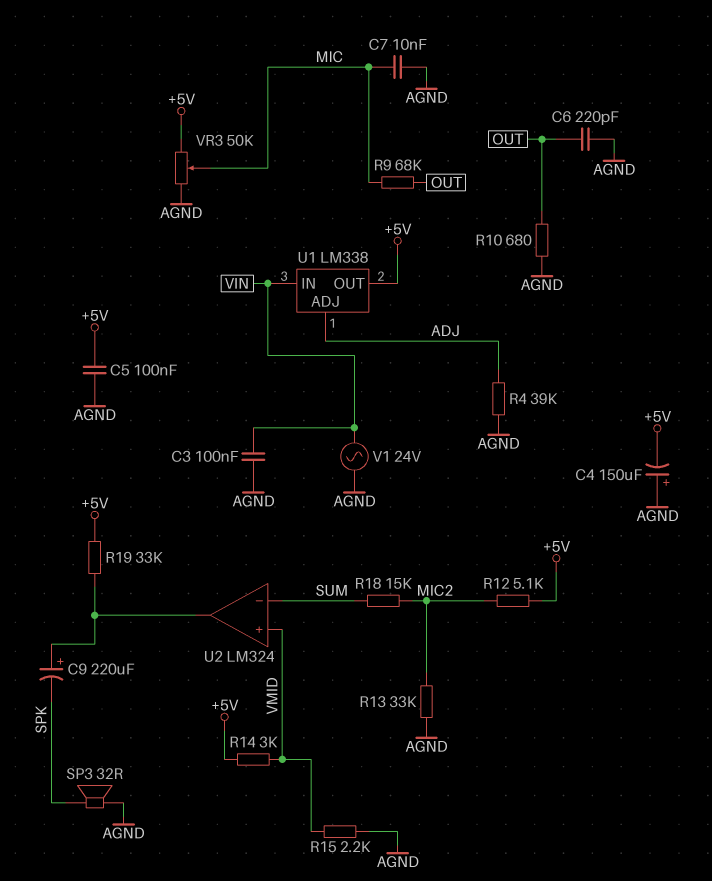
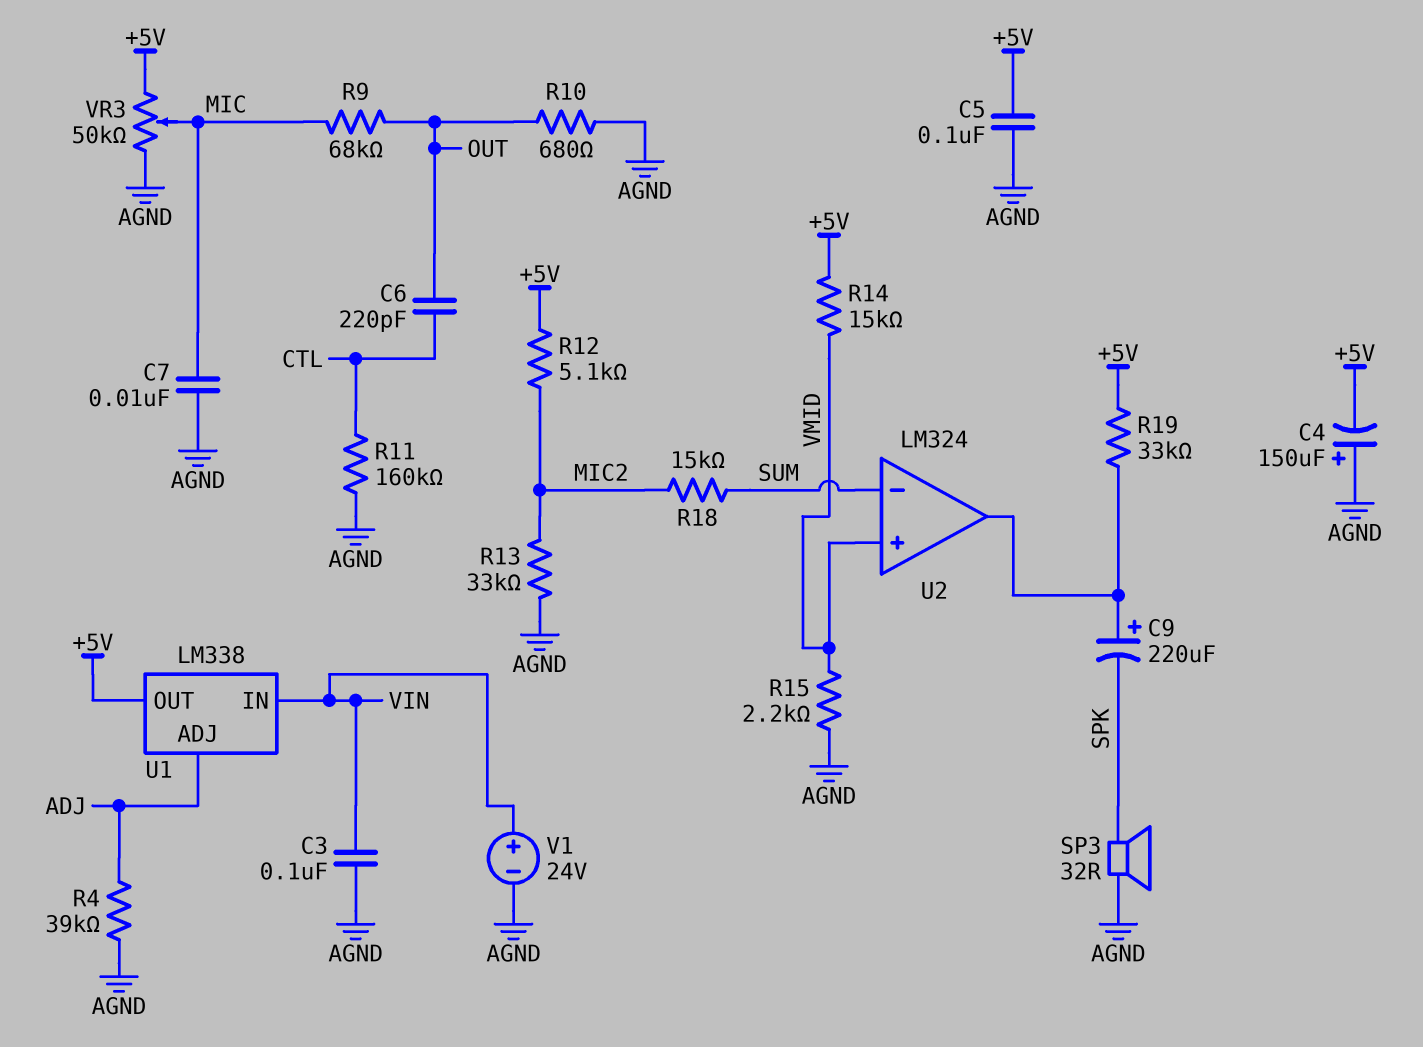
C6: 220pF (AGND, OUT) -> 220pF (CTL, OUT)
R11: none -> 160k (AGND, CTL)
R14: 3k (+5V, VMID) -> 15k (+5V, VMID)
V1: AC 24V (AGND, VIN) -> 24V (plus VIN, minus AGND)

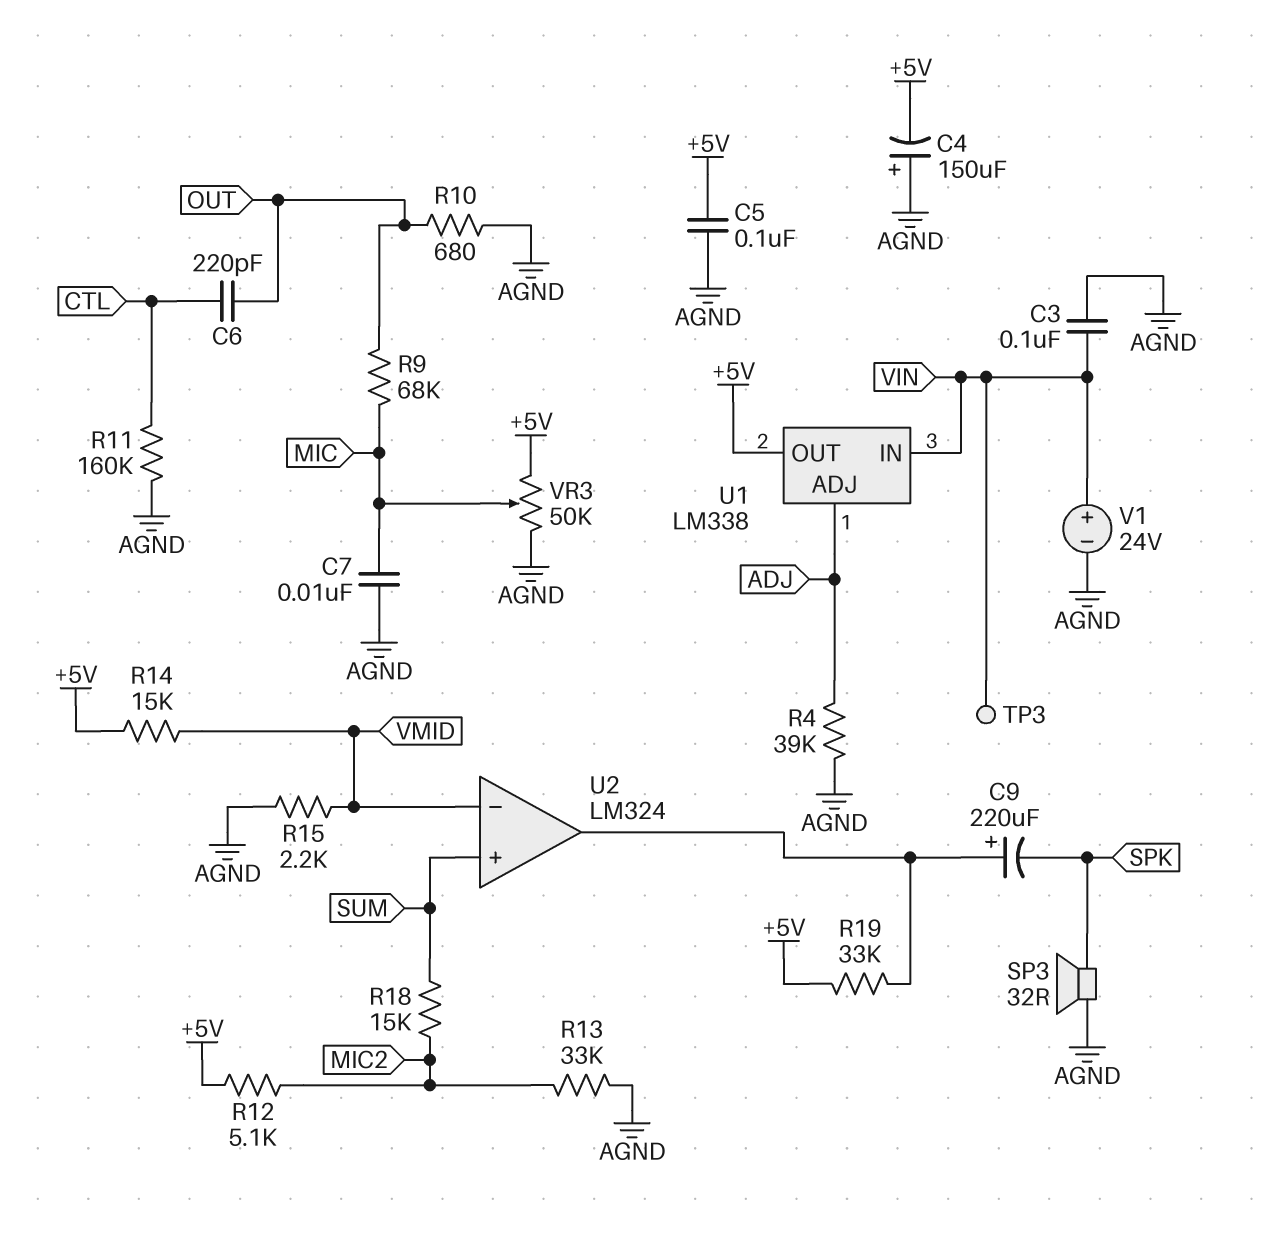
TP3: none -> test point (VIN)
U2 pin in+: VMID -> SUM
U2 pin in-: SUM -> VMID

